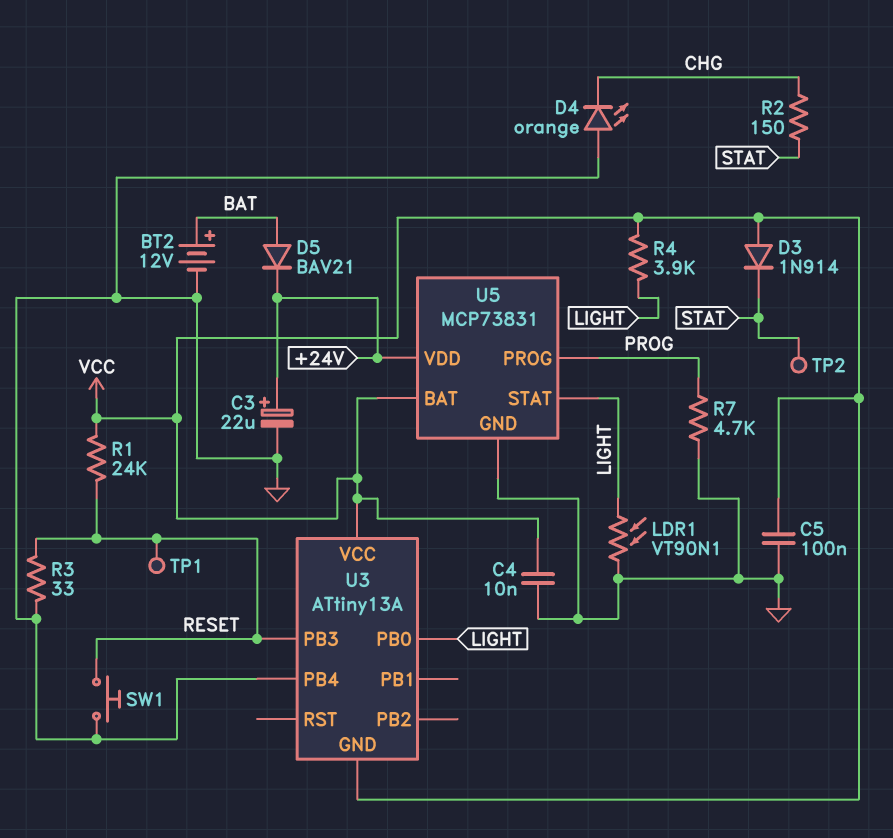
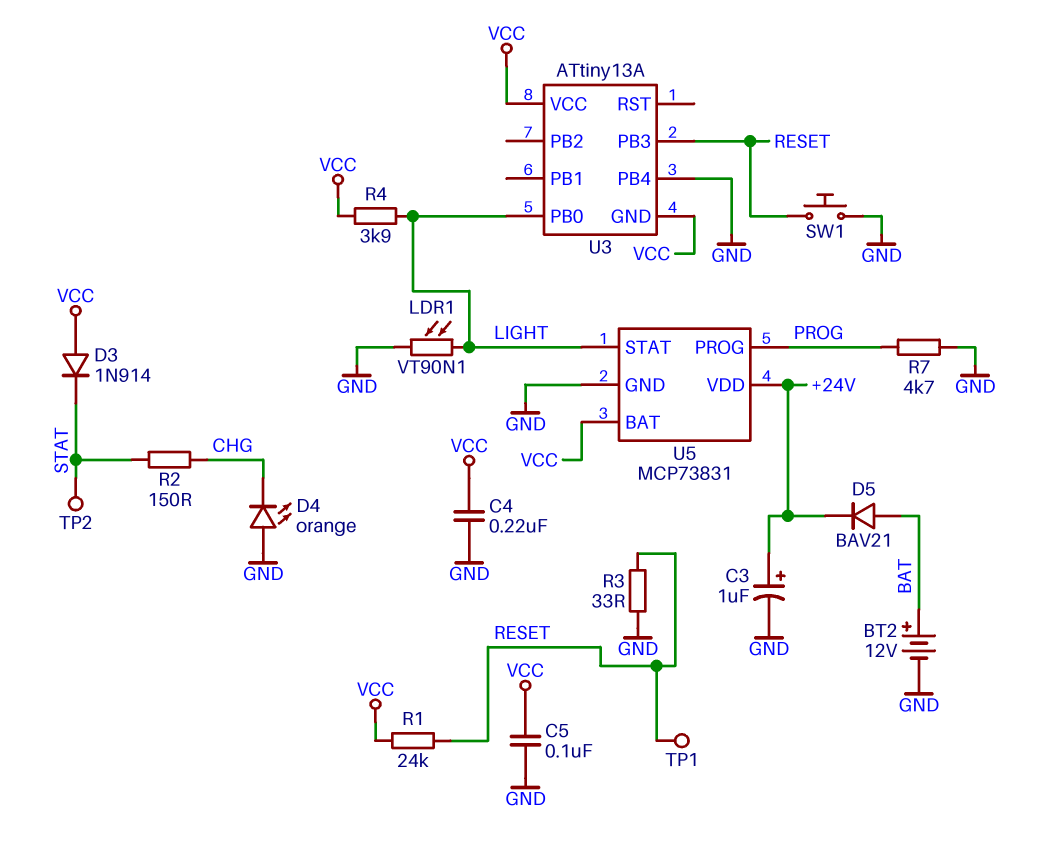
C3: 22uF (plus +24V, minus GND) -> 1uF (plus +24V, minus GND)
C4: 10nF (GND, VCC) -> 220nF (GND, VCC)

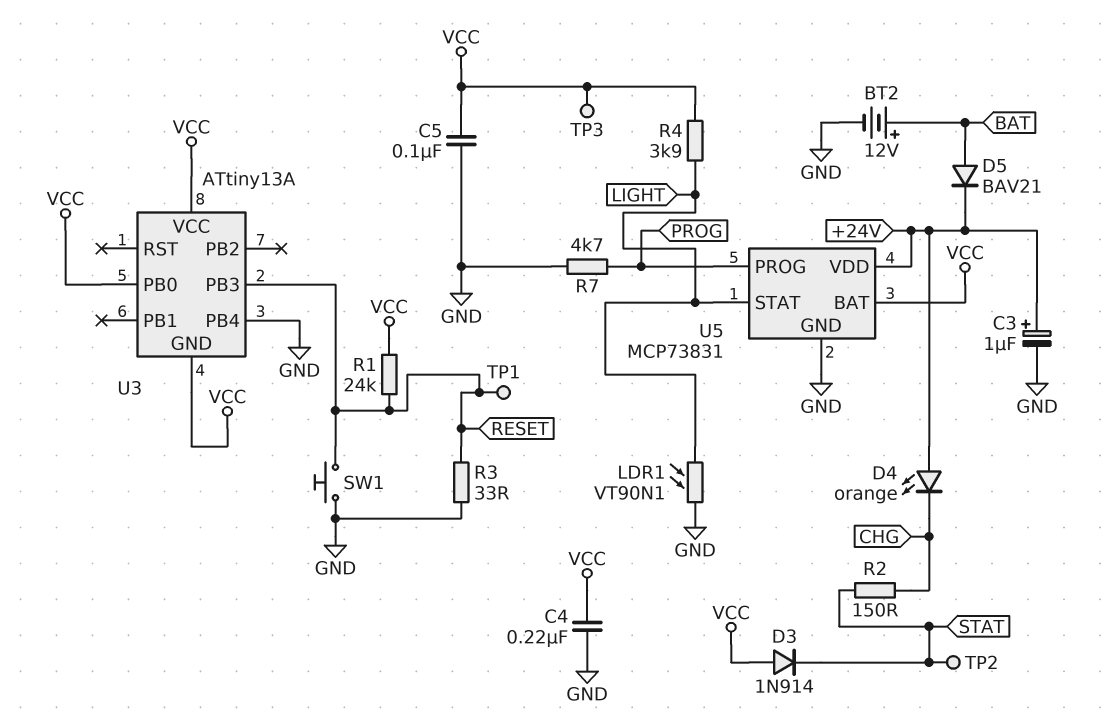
D4: LED orange (A GND, K CHG) -> LED orange (A +24V, K CHG)
TP3: none -> test point (VCC)
U3 pin PB0: LIGHT -> VCC

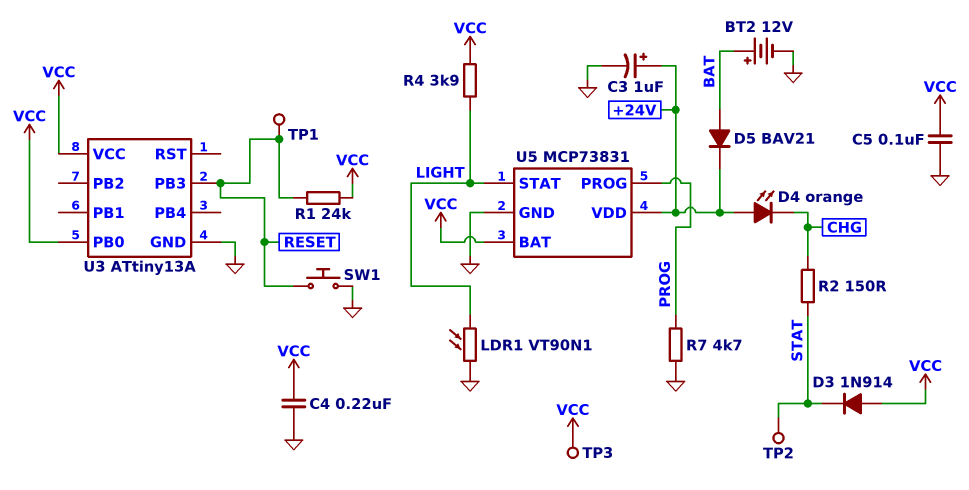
R3: 33 (GND, RESET) -> none
U3 pin GND: VCC -> GND
U3 pin PB4: GND -> none

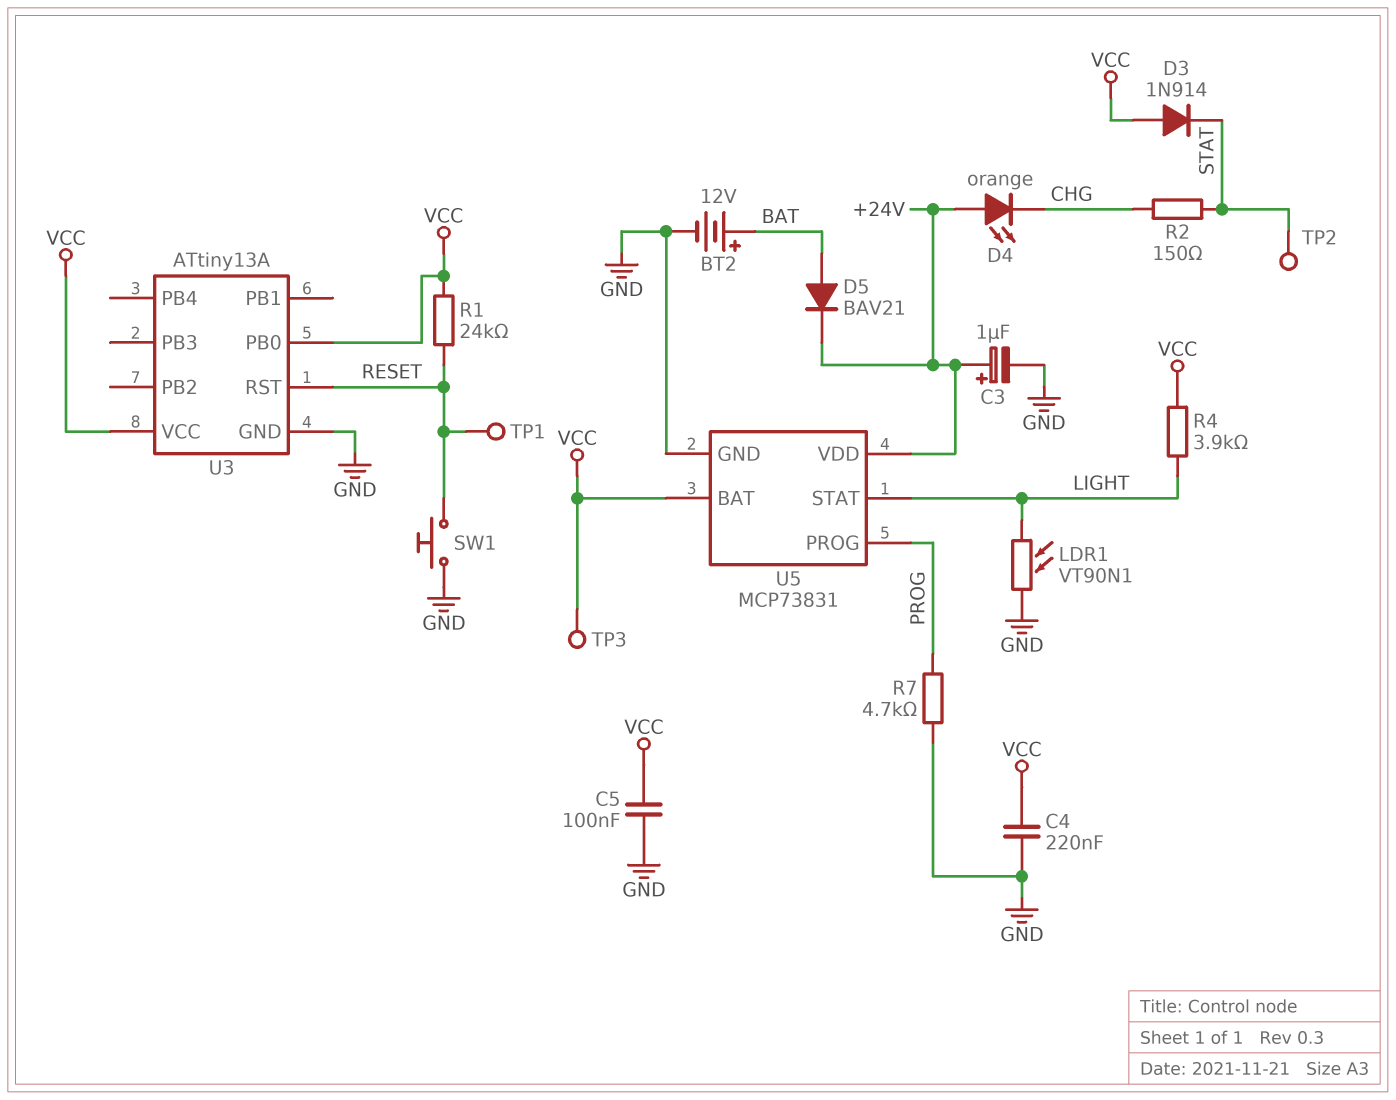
U3 pin PB3: RESET -> none
U3 pin RST: none -> RESET

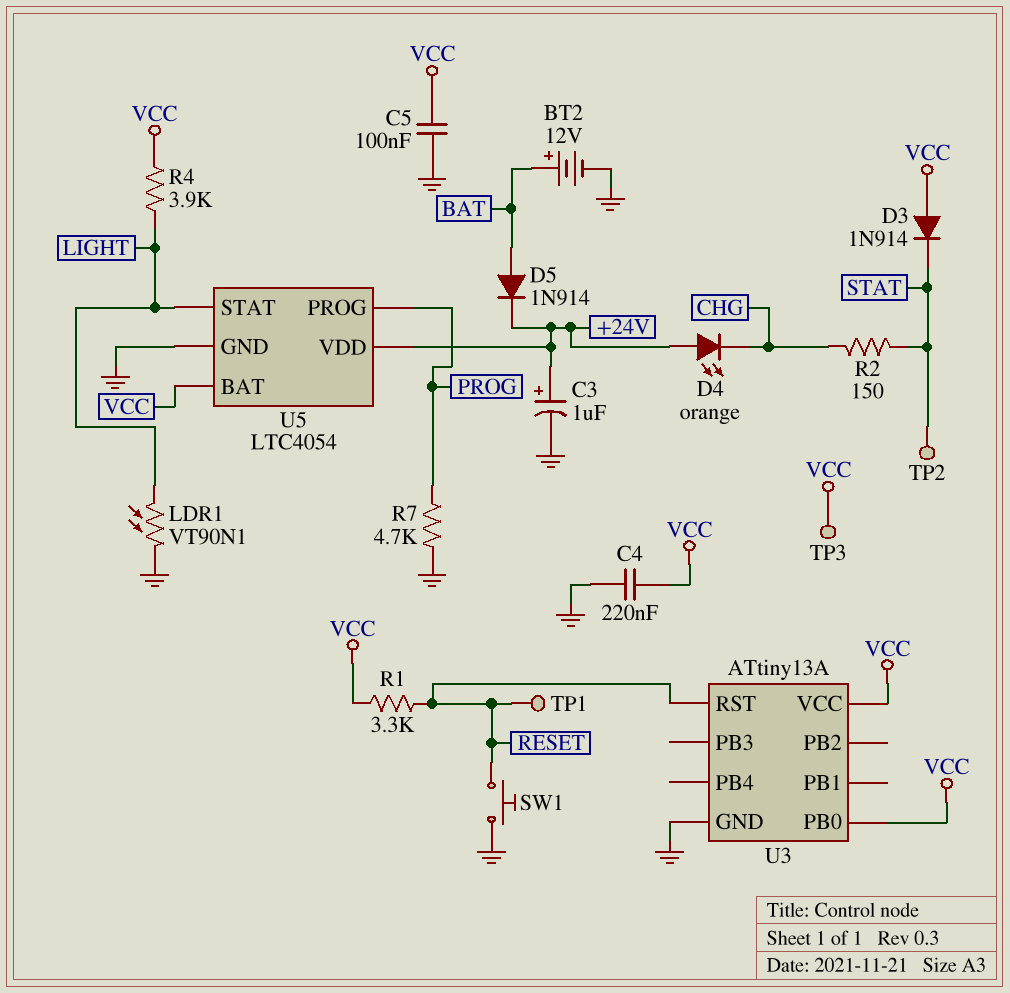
D5: diode BAV21 (A BAT, K +24V) -> diode 1N914 (A BAT, K +24V)
R1: 24k (RESET, VCC) -> 3.3k (RESET, VCC)
U5: MCP73831 -> LTC4054

